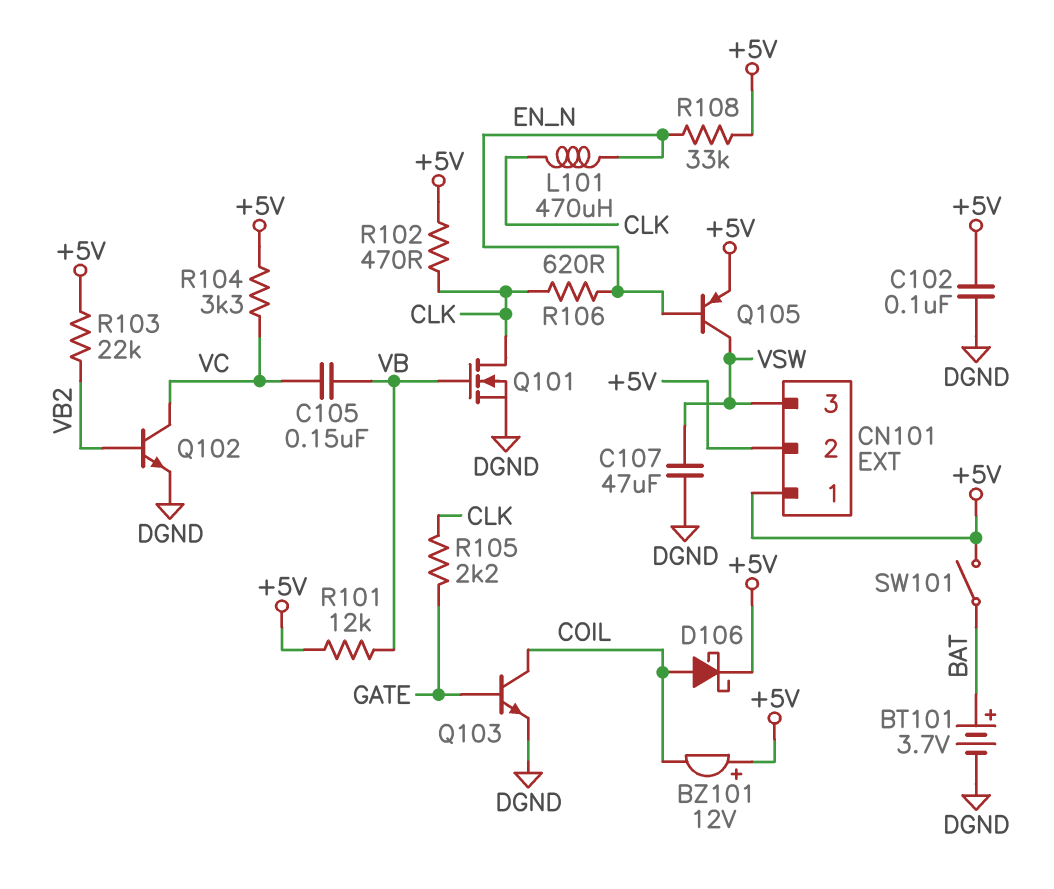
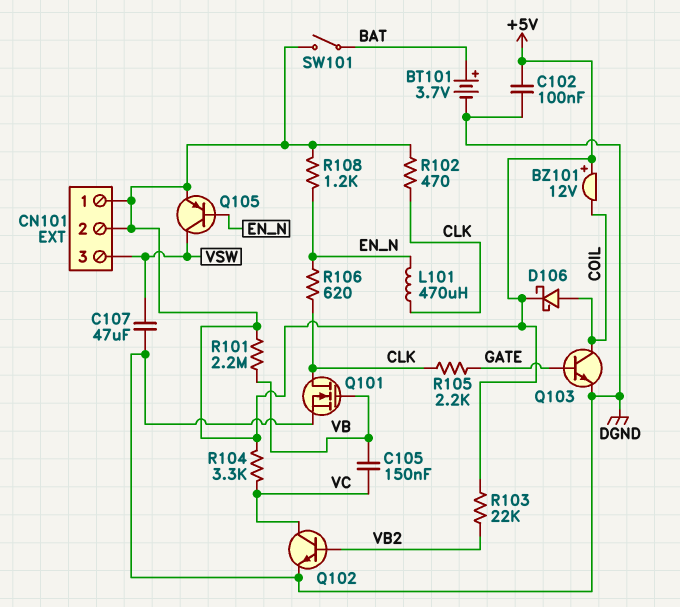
R101: 12k (+5V, VB) -> 2.2M (+5V, VB)
R108: 33k (+5V, EN_N) -> 1.2k (+5V, EN_N)

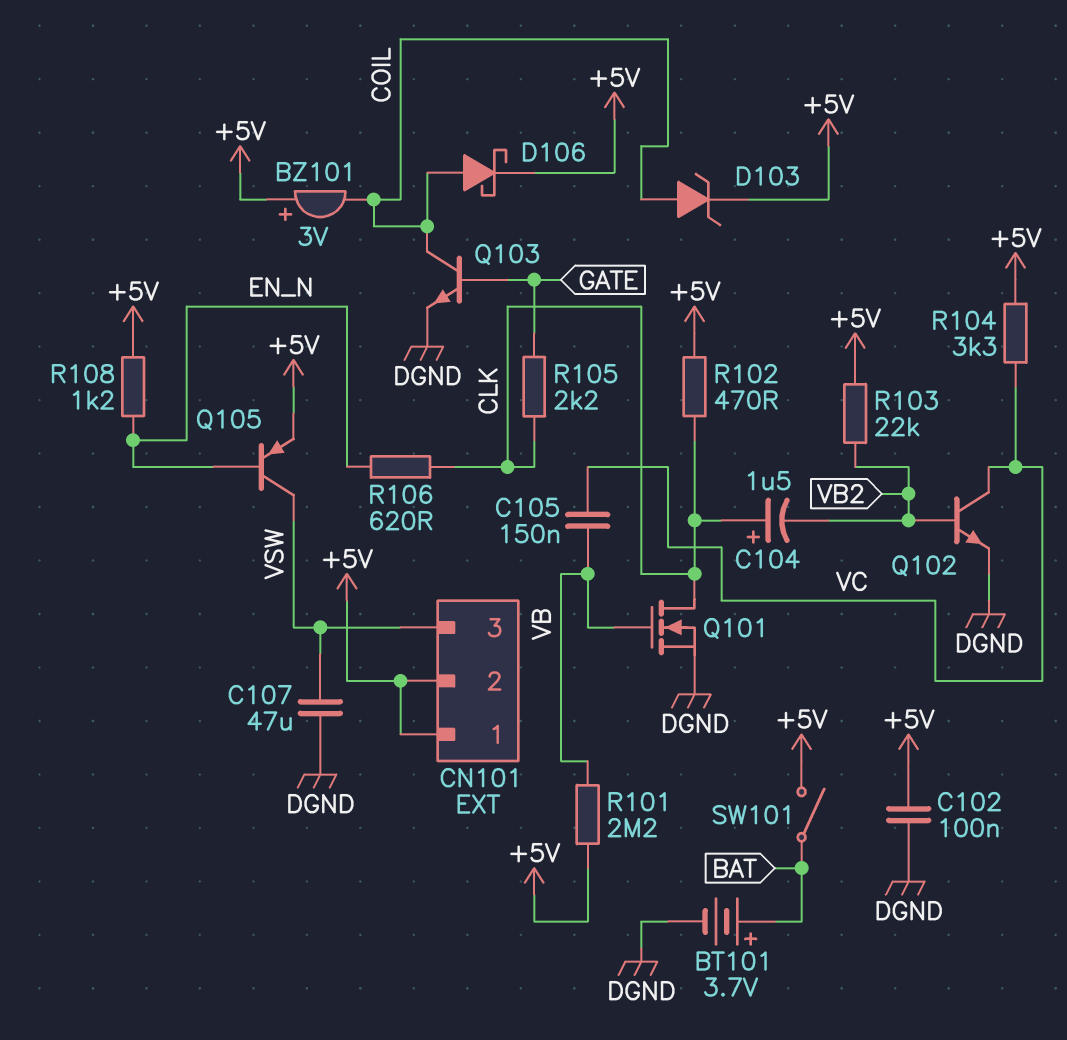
BZ101: buzzer 12V (plus +5V, minus COIL) -> buzzer 3V (plus +5V, minus COIL)
C104: none -> 1.5uF (plus CLK, minus VB2)
D103: none -> zener (A COIL, K +5V)
L101: 470uH (CLK, EN_N) -> none

